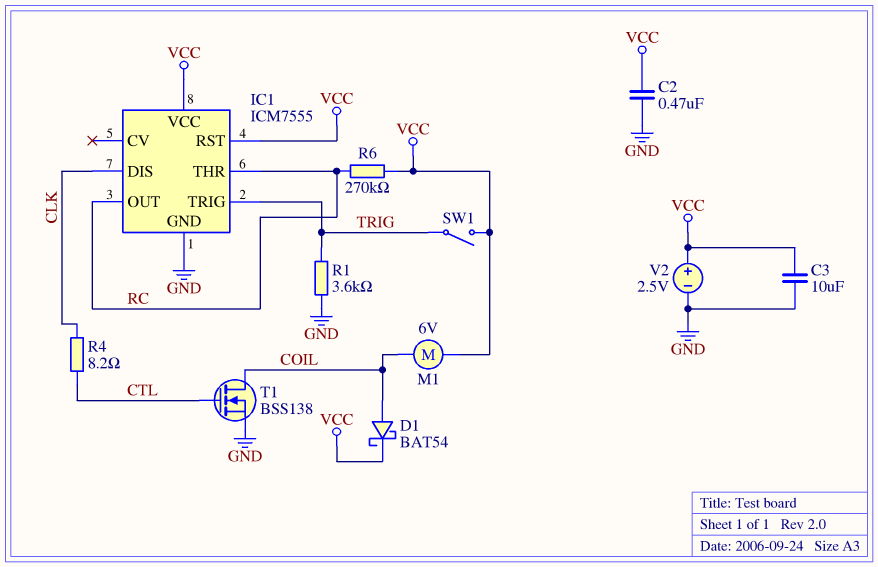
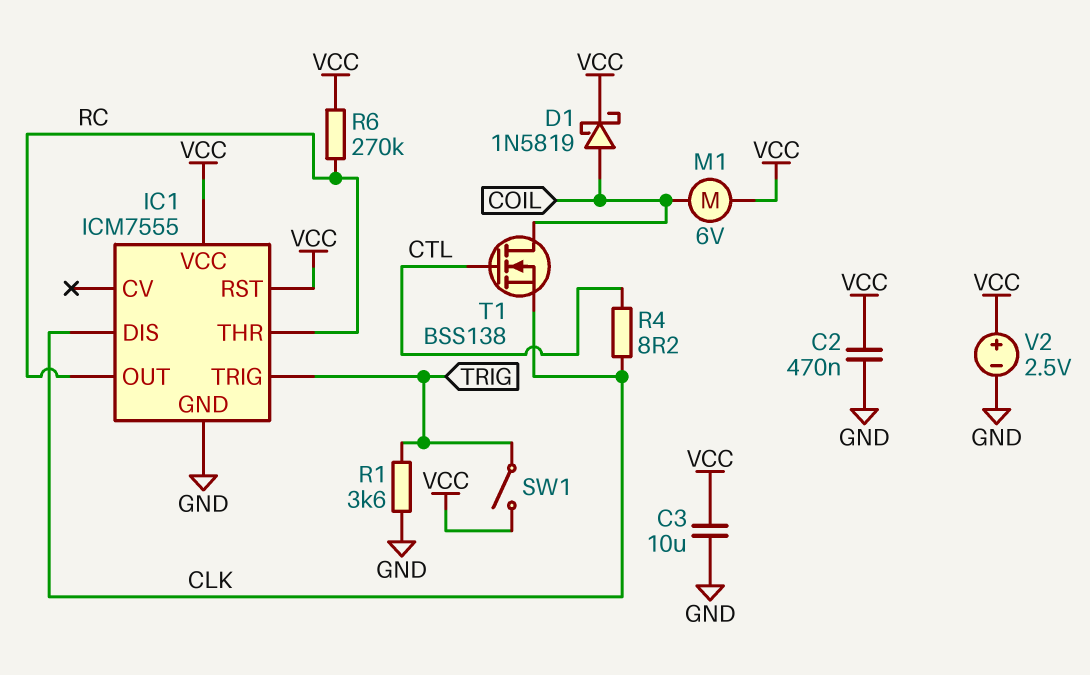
D1: schottky BAT54 (A COIL, K VCC) -> schottky 1N5819 (A COIL, K VCC)
T1: NMOS BSS138 (G CTL, D COIL, S GND) -> NMOS BSS138 (G CTL, D COIL, S CLK)

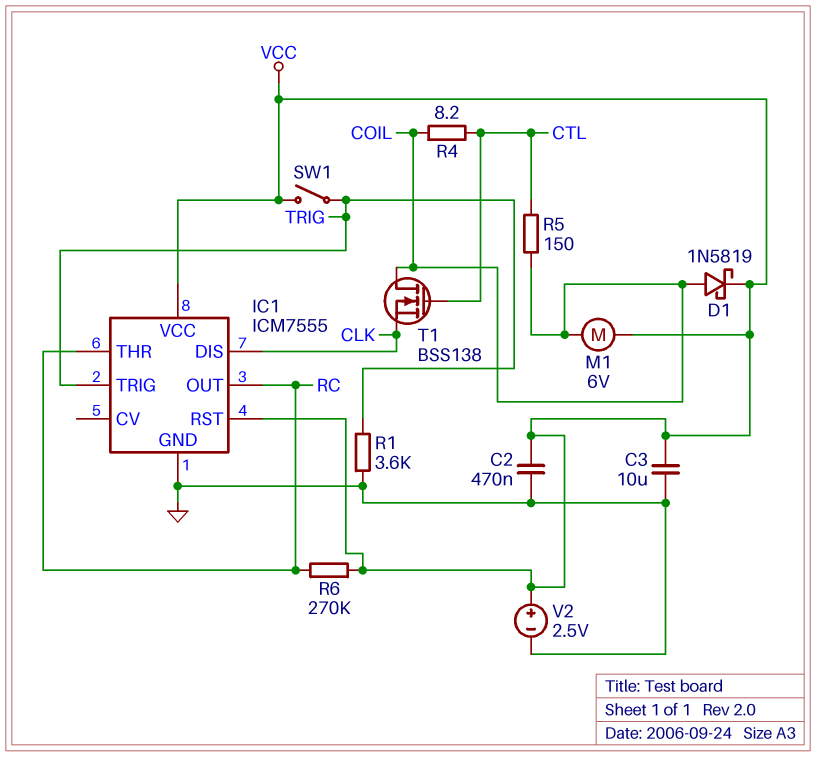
R4: 8.2 (CLK, CTL) -> 8.2 (COIL, CTL)
R5: none -> 150 (COIL, CTL)

